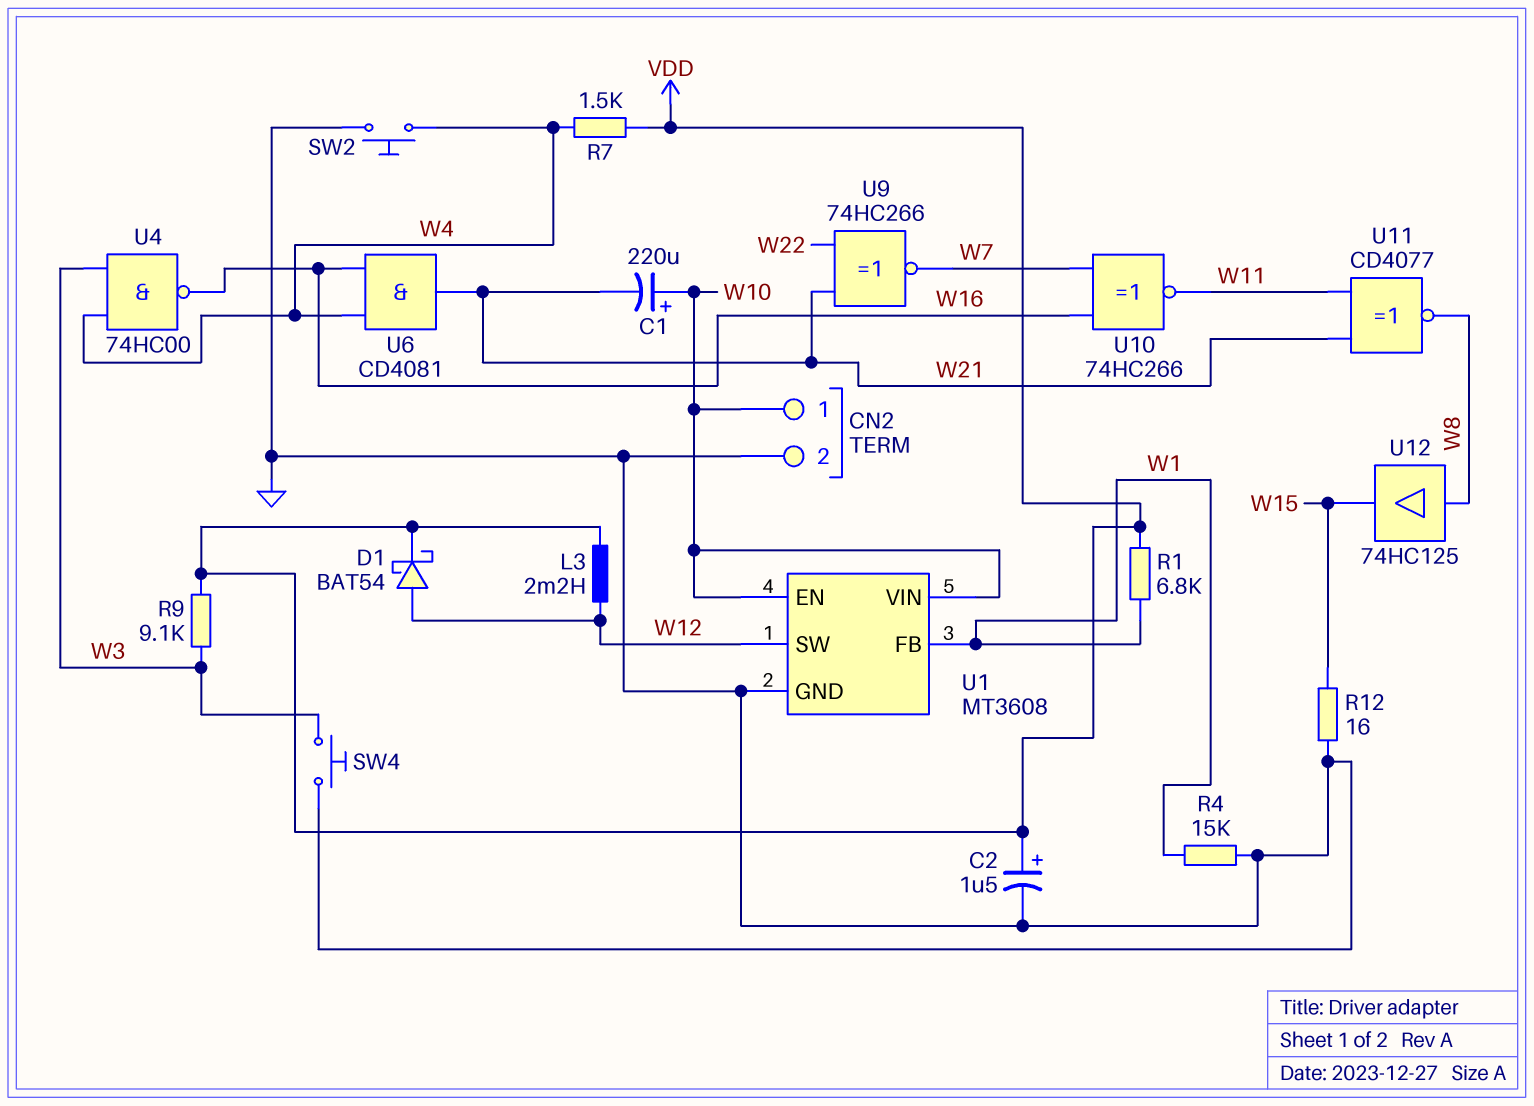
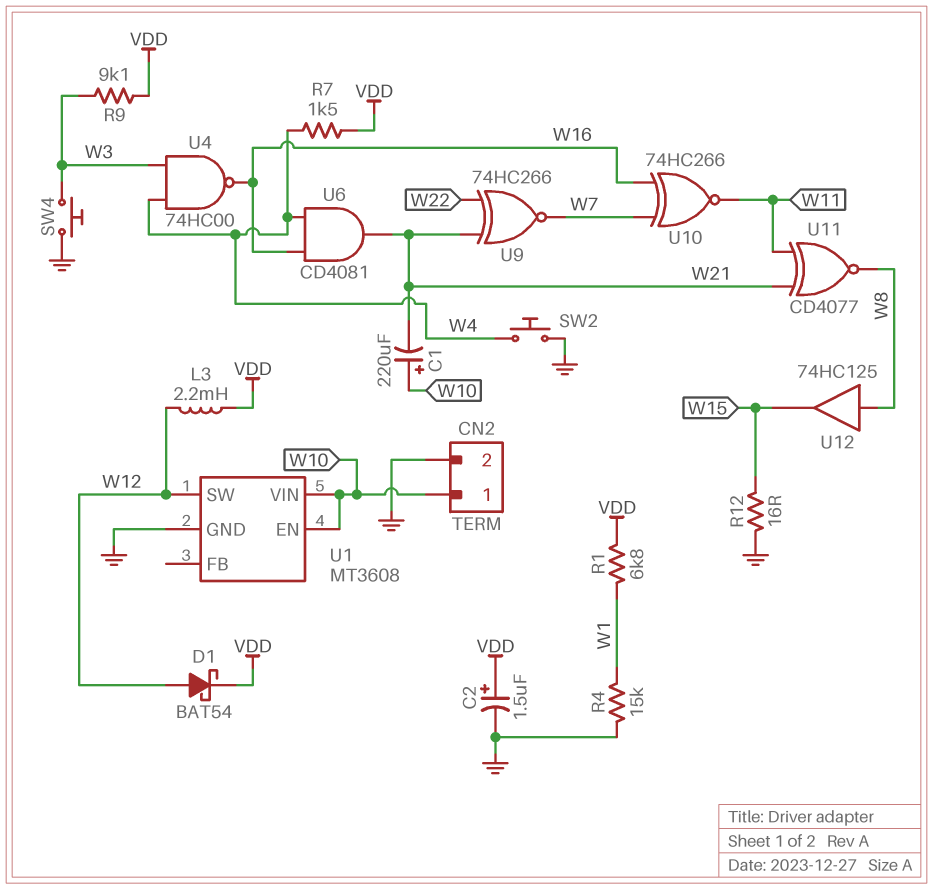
U1 pin FB: W1 -> none

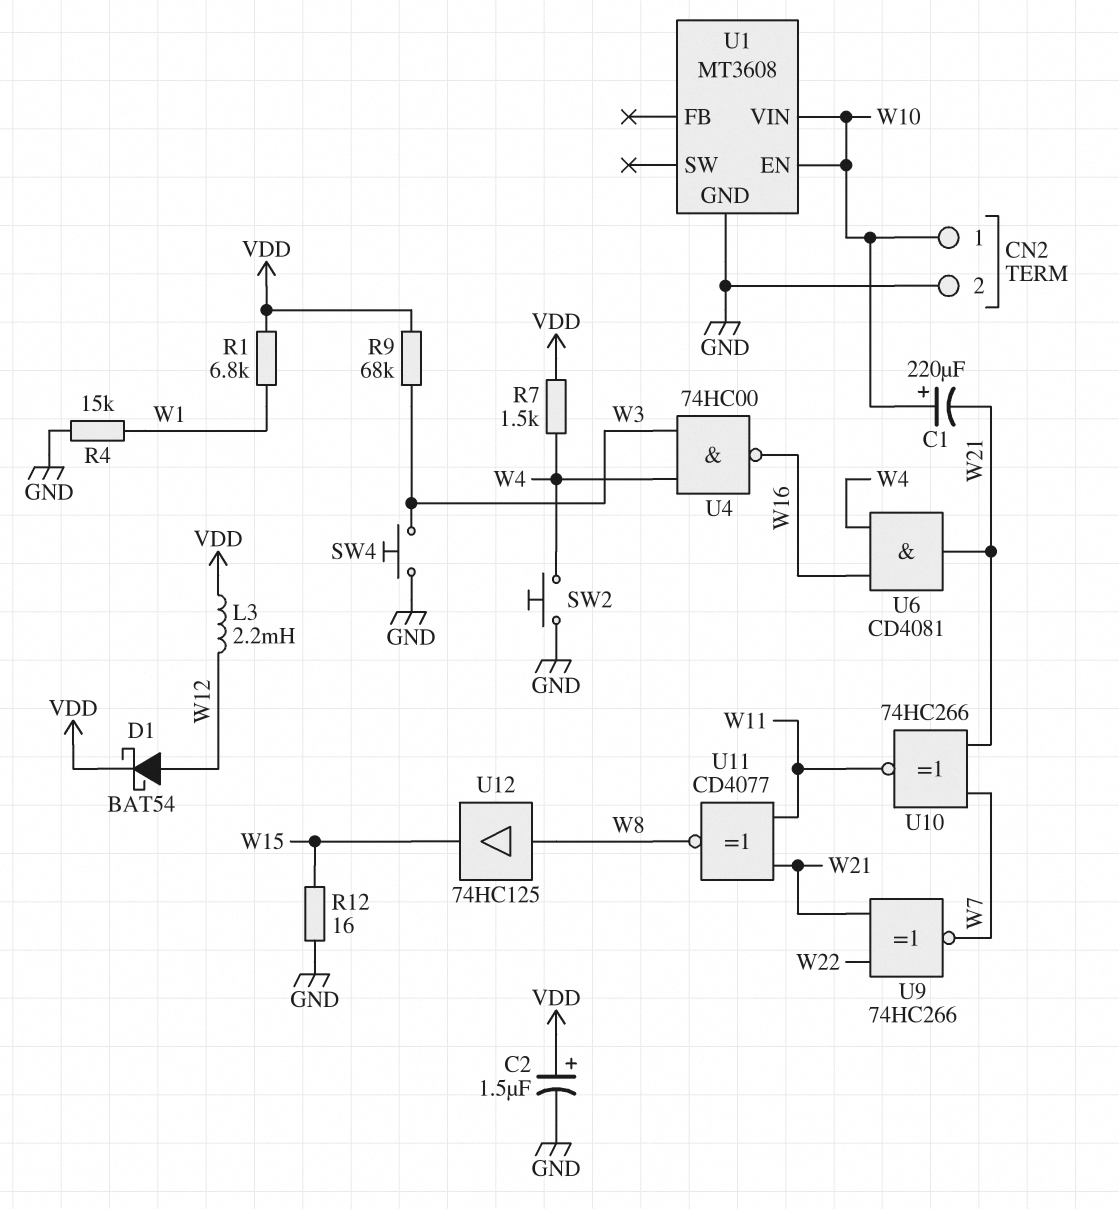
R9: 9.1k (VDD, W3) -> 68k (VDD, W3)
U1 pin SW: W12 -> none
U10: XNOR 74HC266 (in W7, in W16, out W11) -> XNOR 74HC266 (in W7, in W21, out W11)

